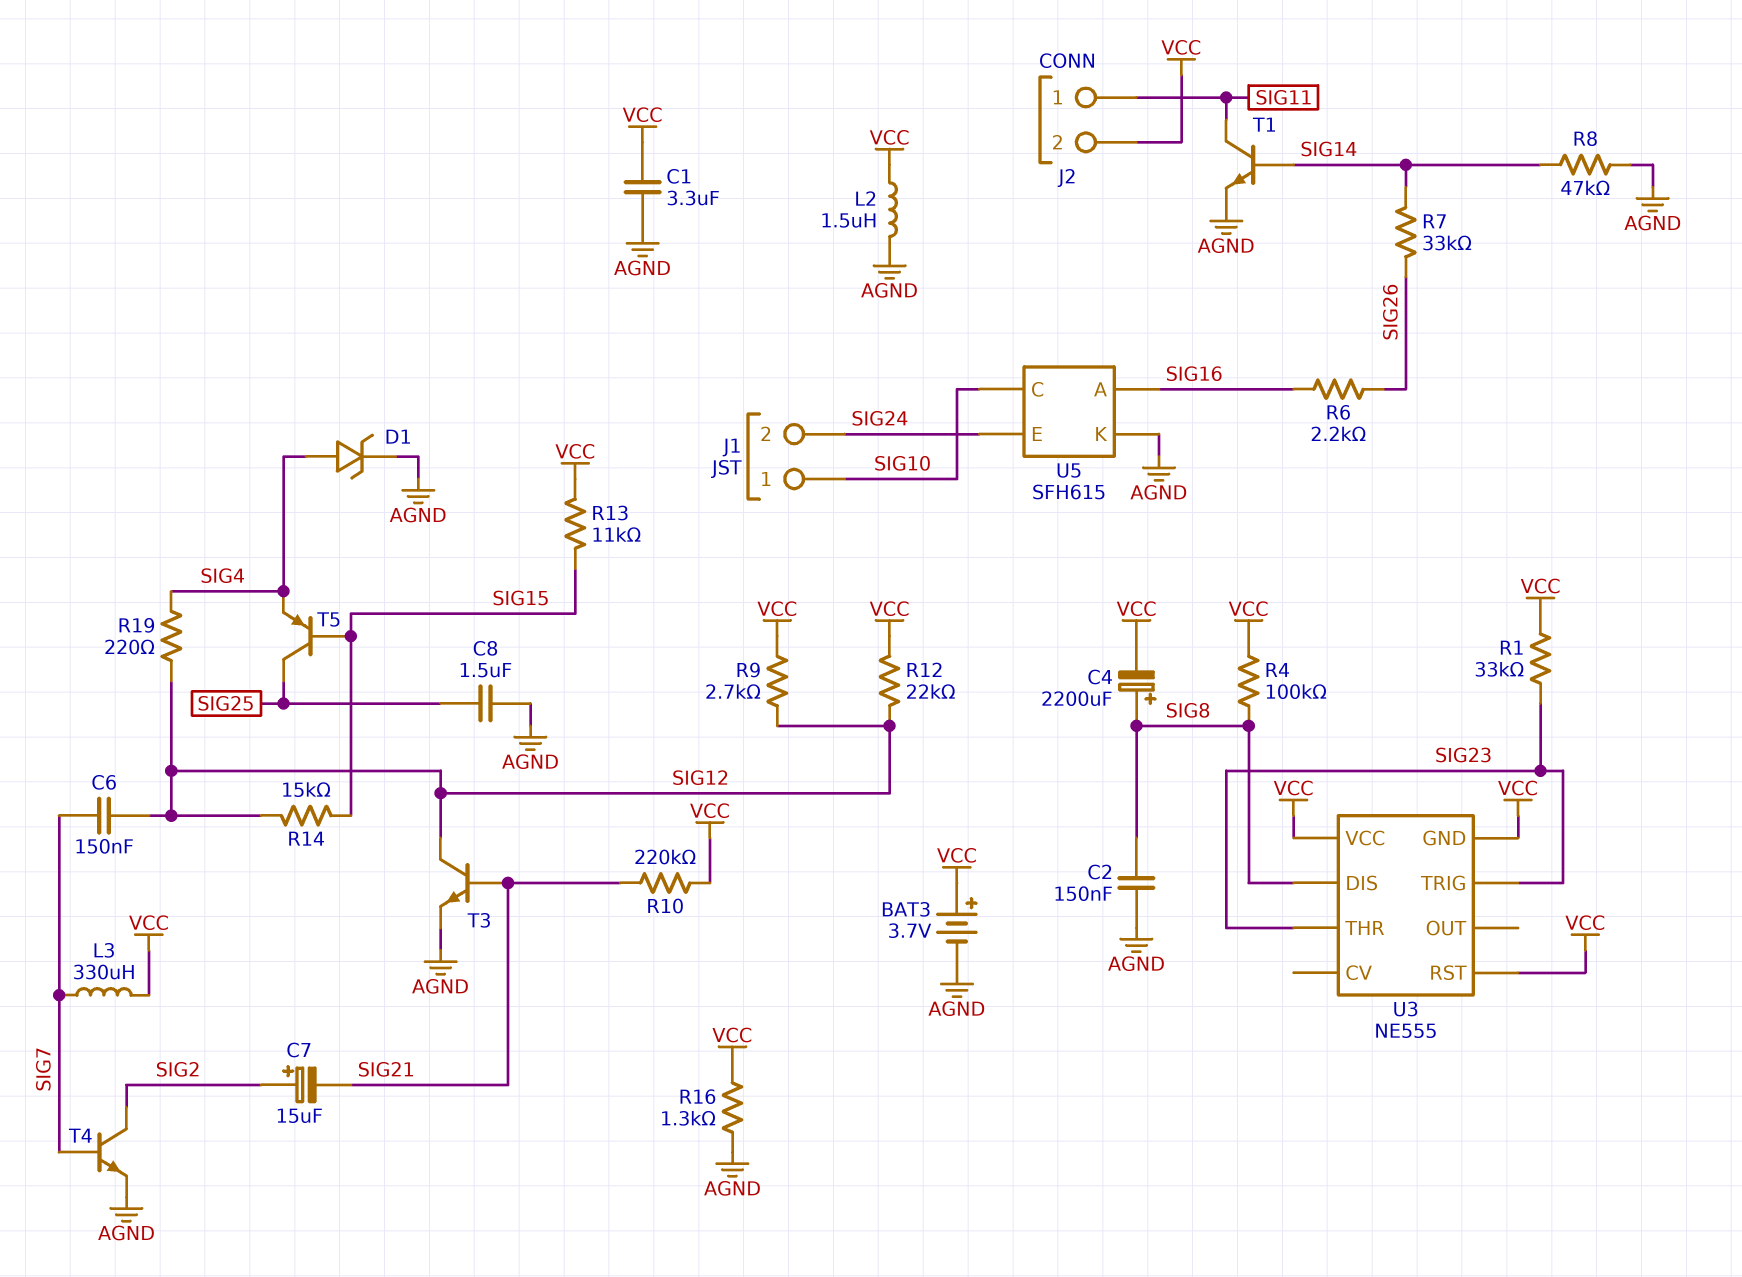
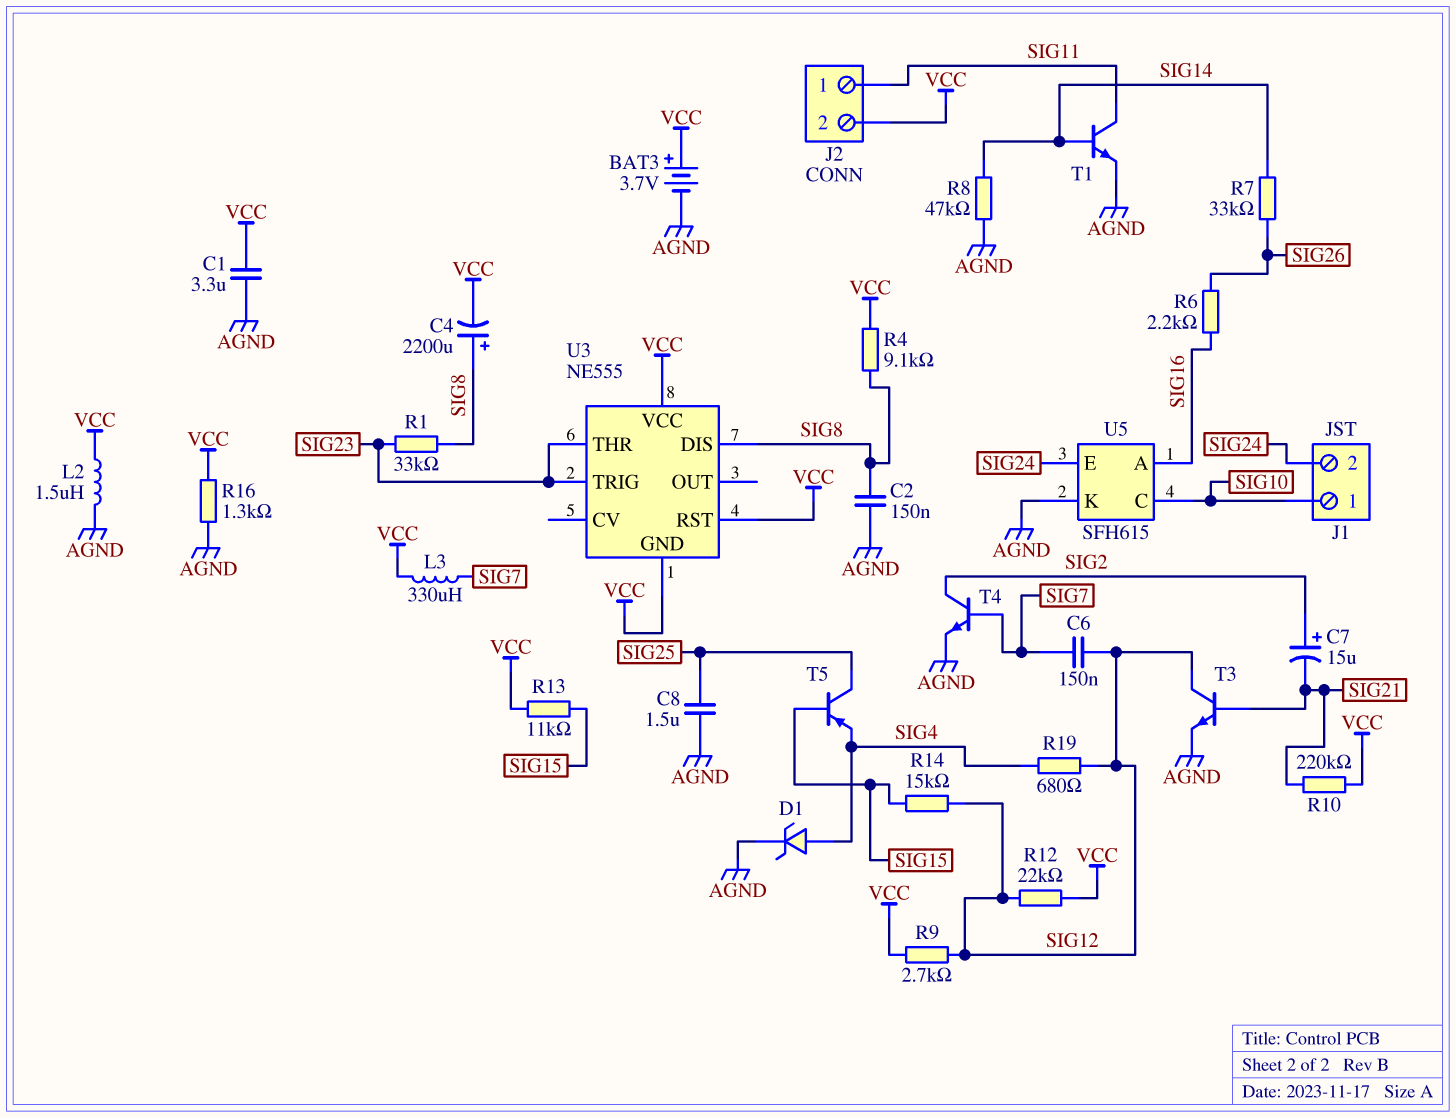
R1: 33k (SIG23, VCC) -> 33k (SIG8, SIG23)
R4: 100k (SIG8, VCC) -> 9.1k (SIG8, VCC)
R19: 220 (SIG4, SIG12) -> 680 (SIG4, SIG12)

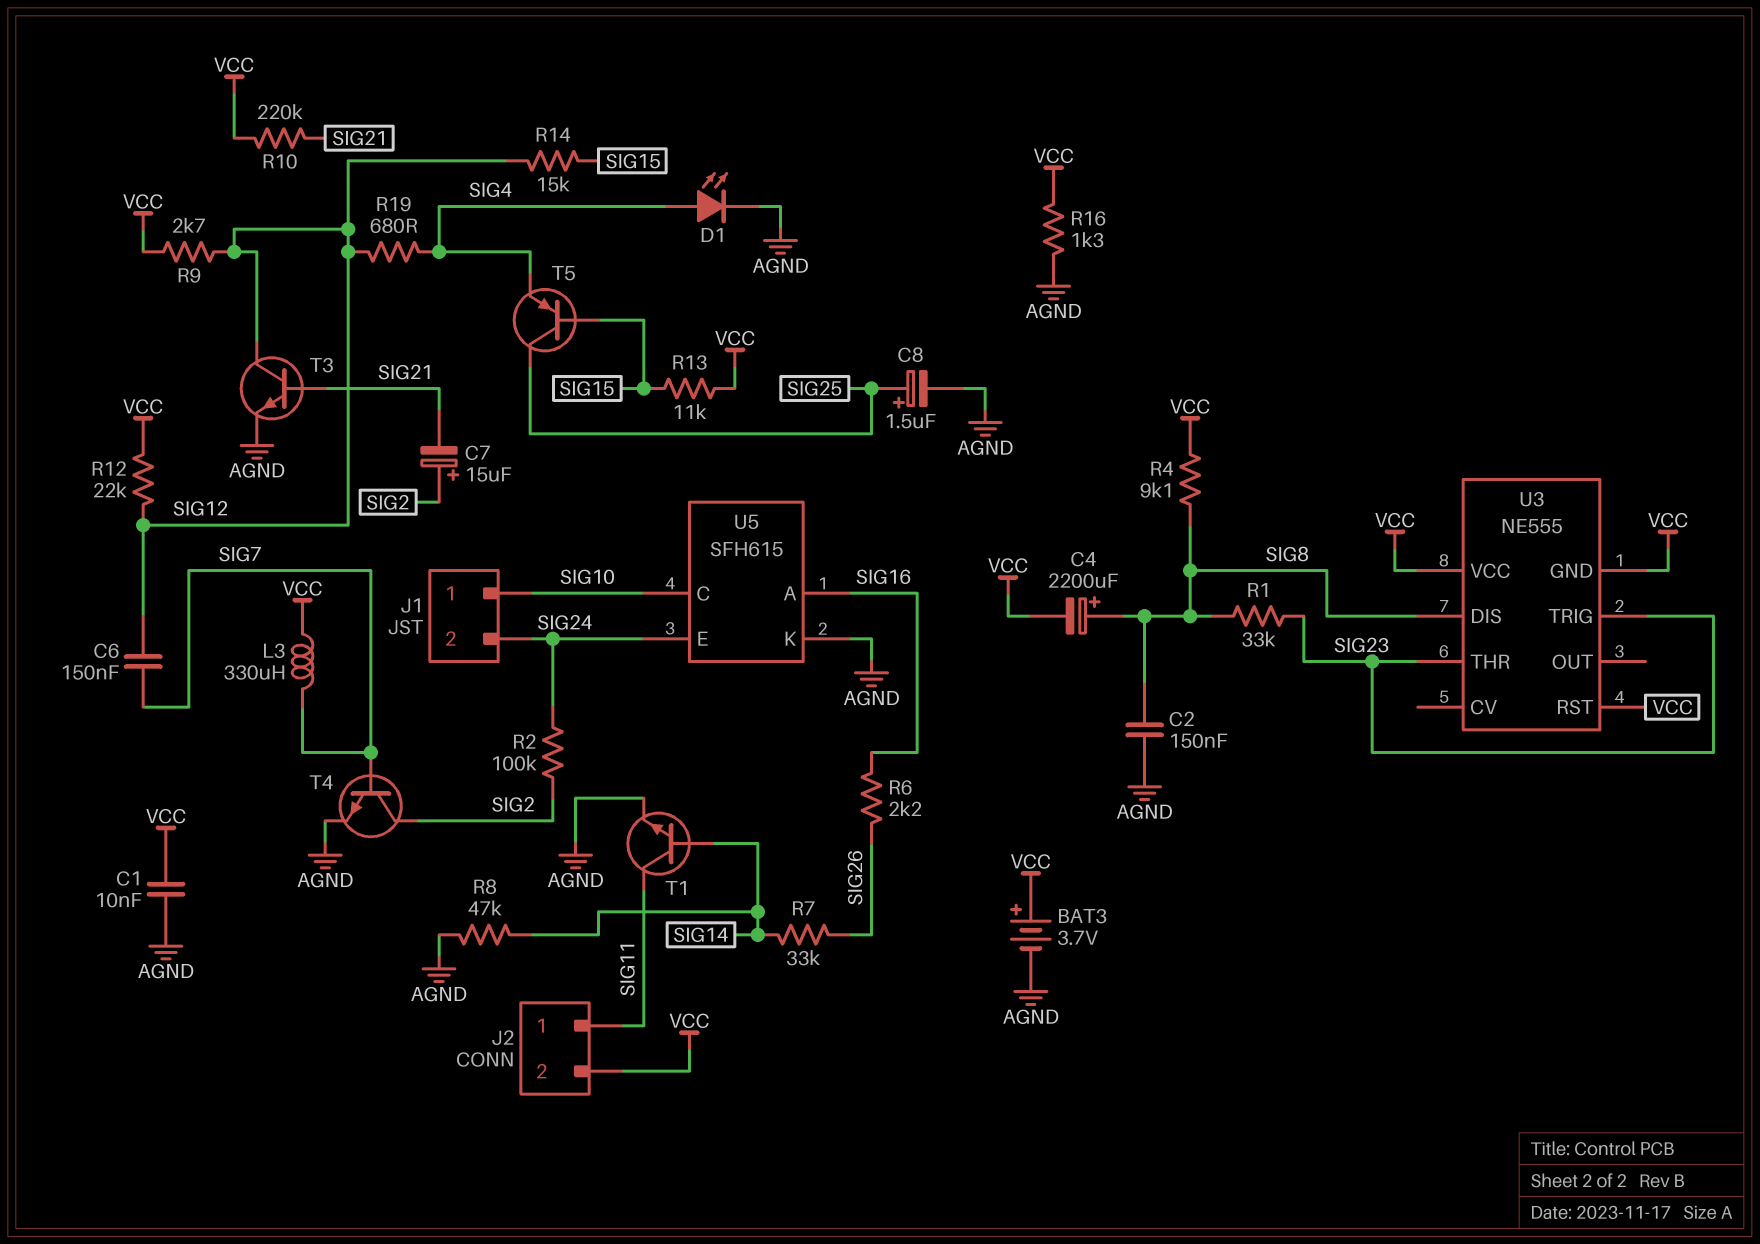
C1: 3.3uF (AGND, VCC) -> 10nF (AGND, VCC)
C8: 1.5uF (AGND, SIG25) -> 1.5uF (plus SIG25, minus AGND)
D1: zener (A SIG4, K AGND) -> LED (A SIG4, K AGND)
L2: 1.5uH (AGND, VCC) -> none
R2: none -> 100k (SIG2, SIG24)

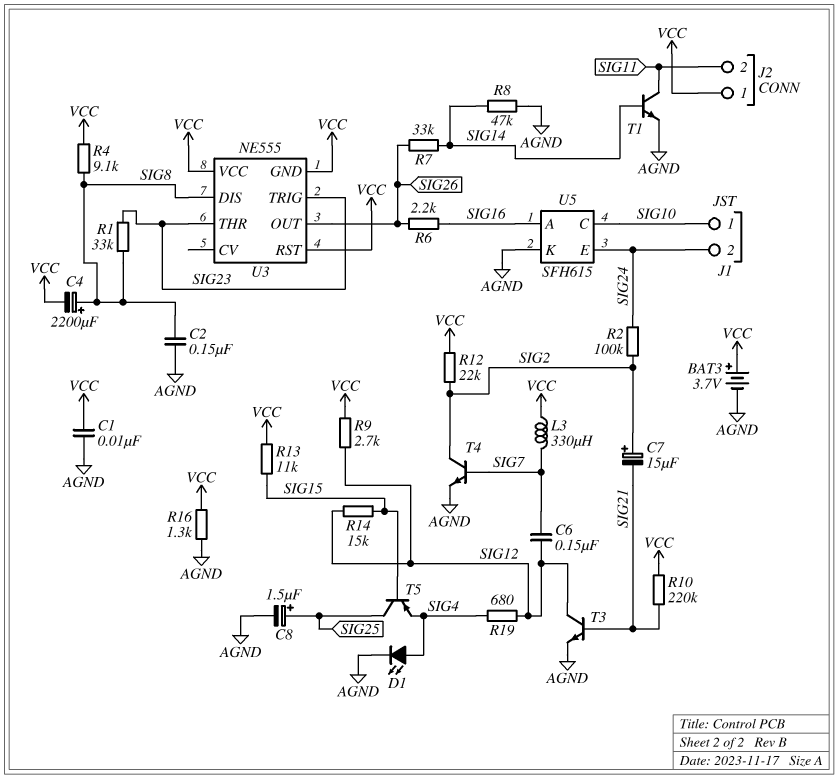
J2 pin 1: SIG11 -> VCC
J2 pin 2: VCC -> SIG11
R12: 22k (SIG12, VCC) -> 22k (SIG2, VCC)
U3 pin OUT: none -> SIG26

